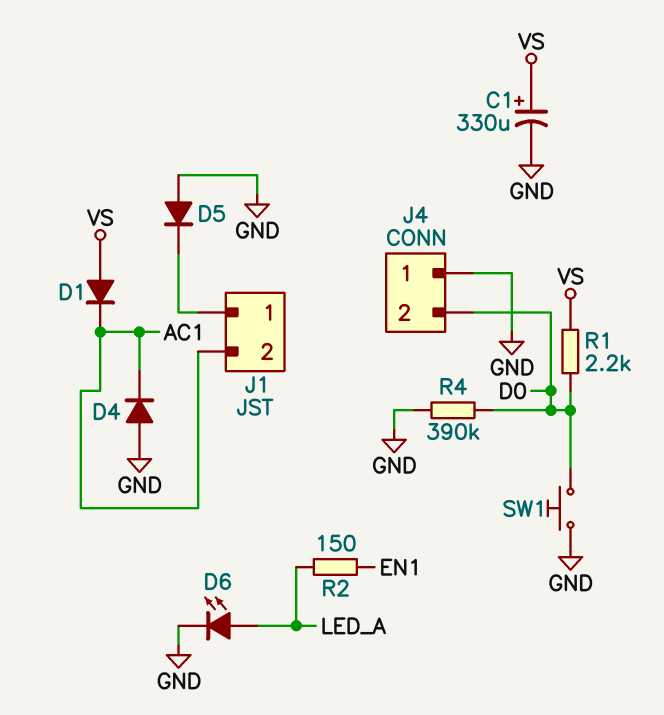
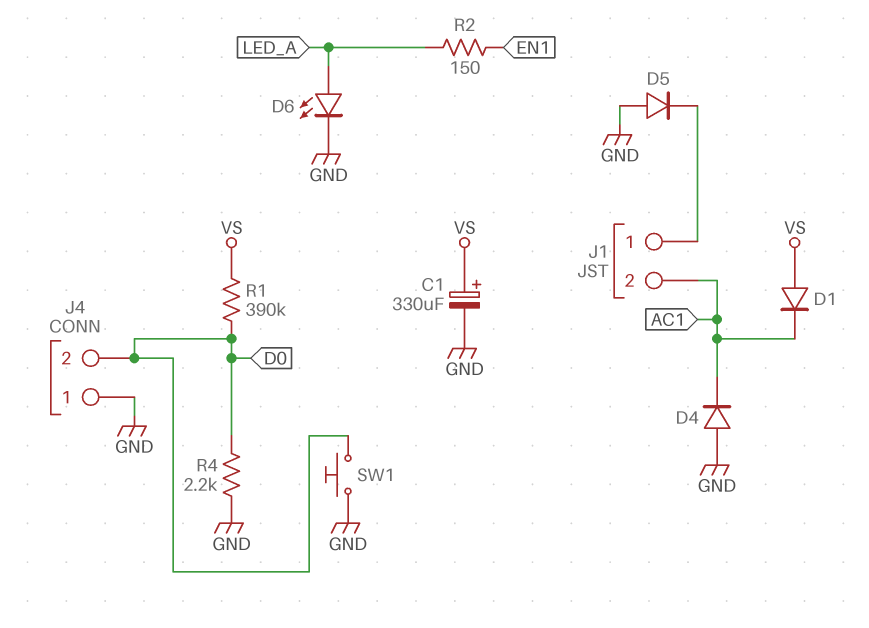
R1: 2.2k (D0, VS) -> 390k (D0, VS)
R4: 390k (D0, GND) -> 2.2k (D0, GND)

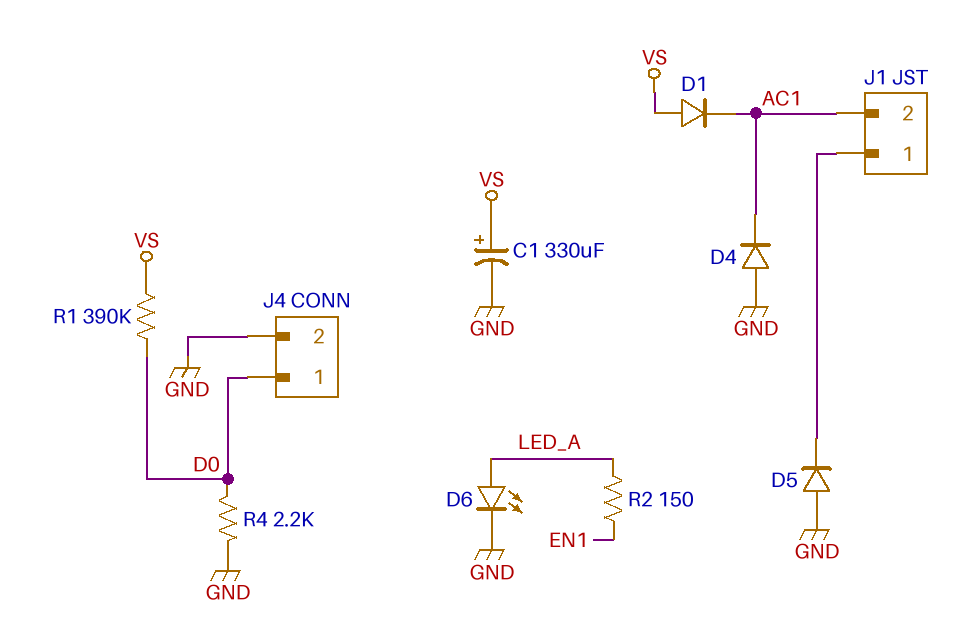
J4 pin 1: GND -> D0
J4 pin 2: D0 -> GND
SW1: button (D0, GND) -> none

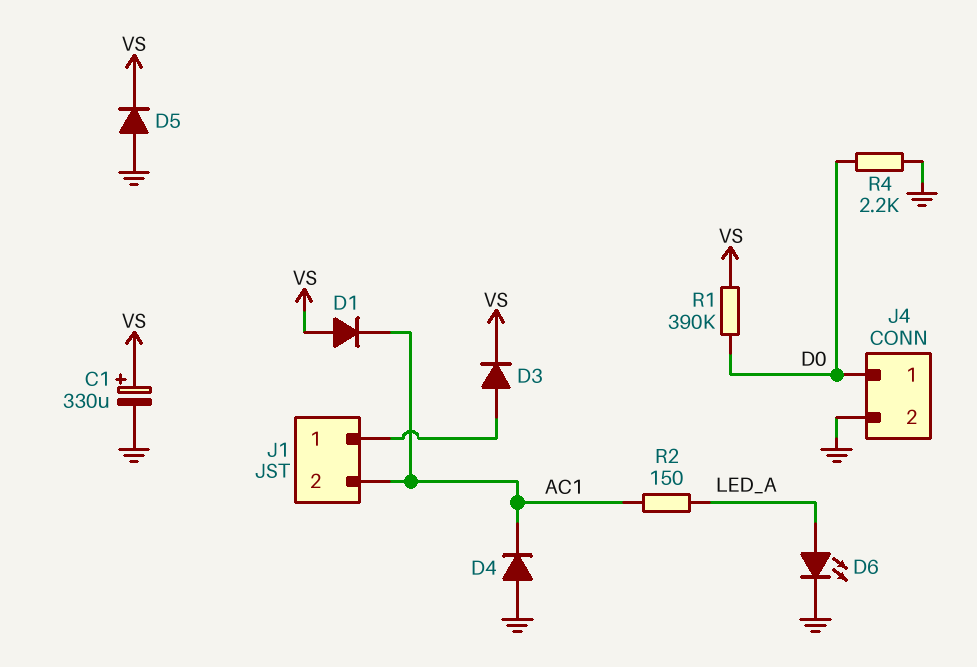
D3: none -> diode (A J1/1, K VS)
D5: diode (A GND, K J1/1) -> diode (A GND, K VS)
R2: 150 (EN1, LED_A) -> 150 (AC1, LED_A)

